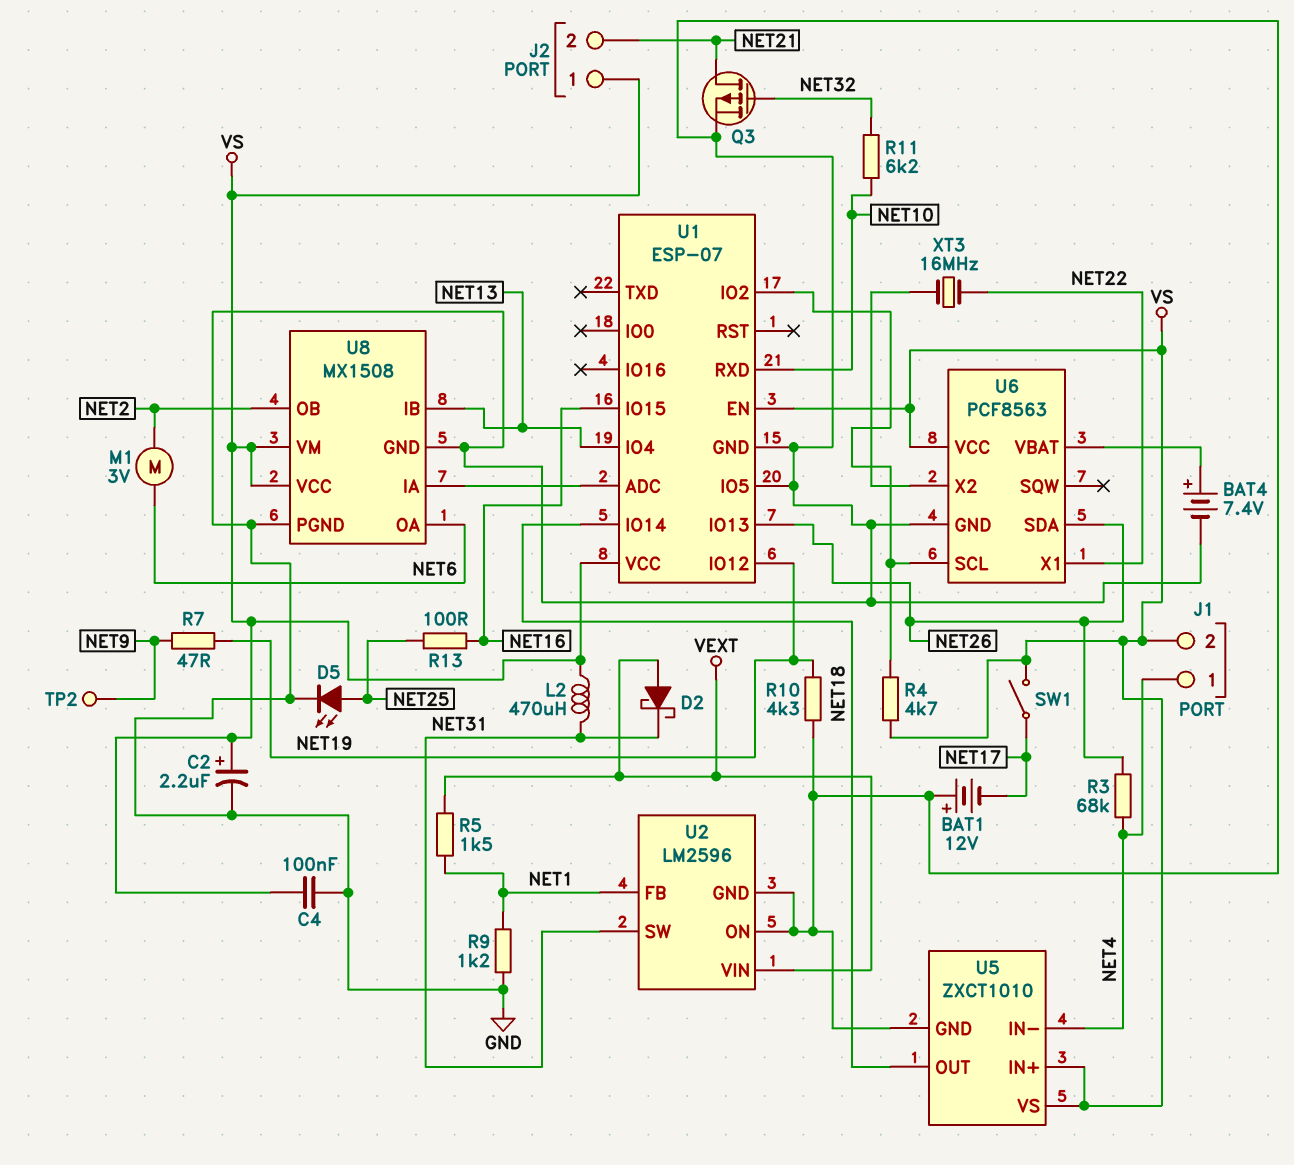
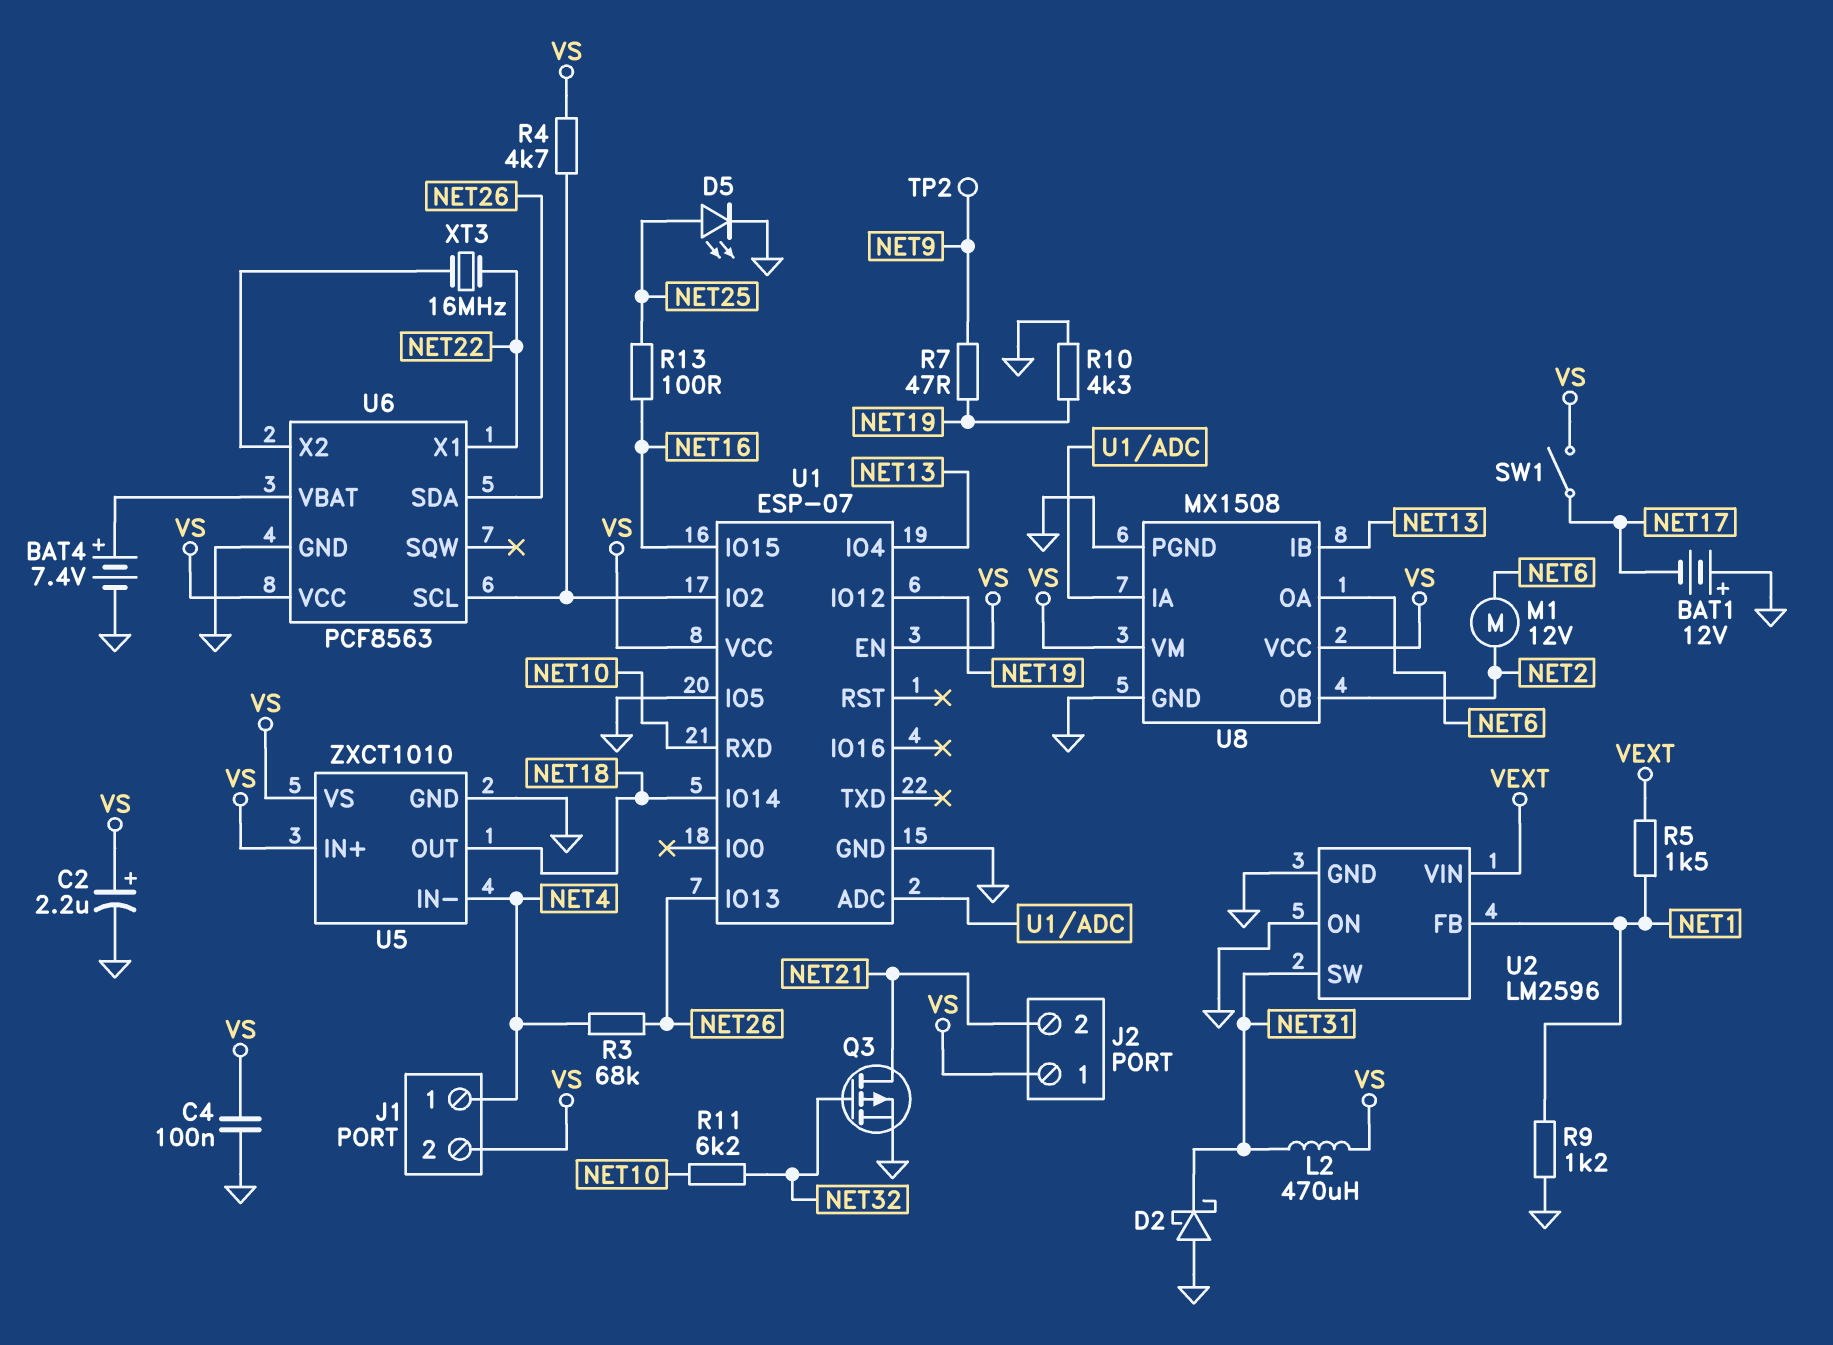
D2: schottky (A VEXT, K NET31) -> schottky (A GND, K NET31)
M1: motor 3V (NET2, NET6) -> motor 12V (NET2, NET6)

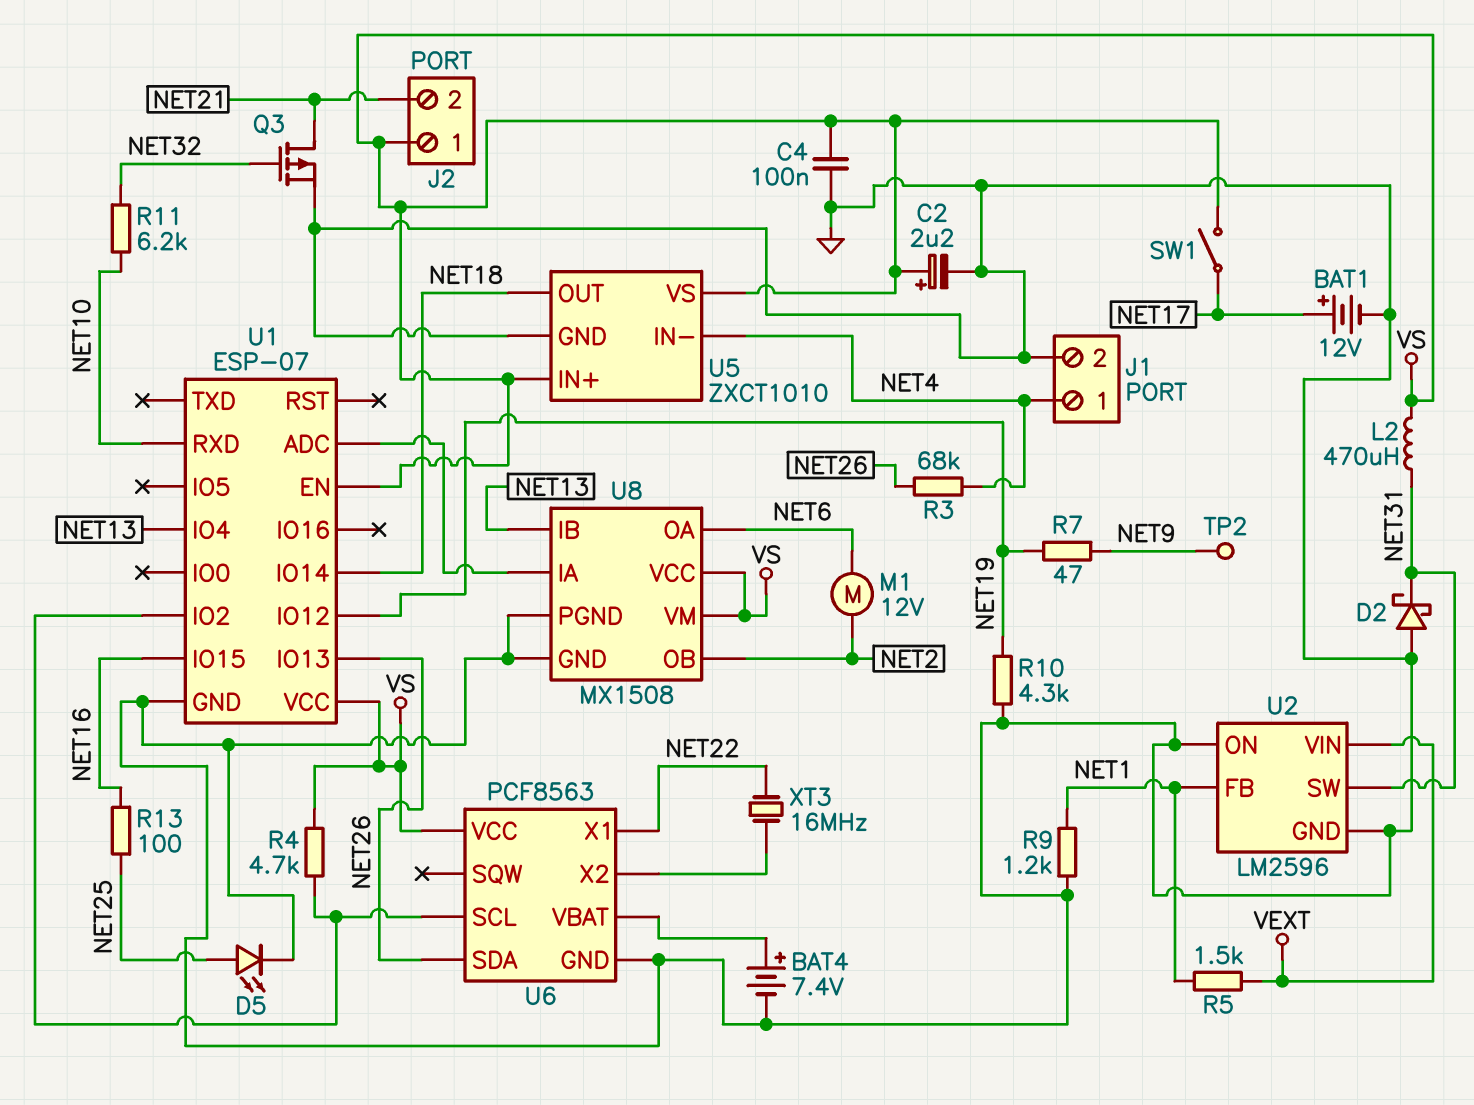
BAT1: 12V (plus GND, minus NET17) -> 12V (plus NET17, minus GND)
J1 pin 2: VS -> GND
U1 pin IO5: GND -> none

